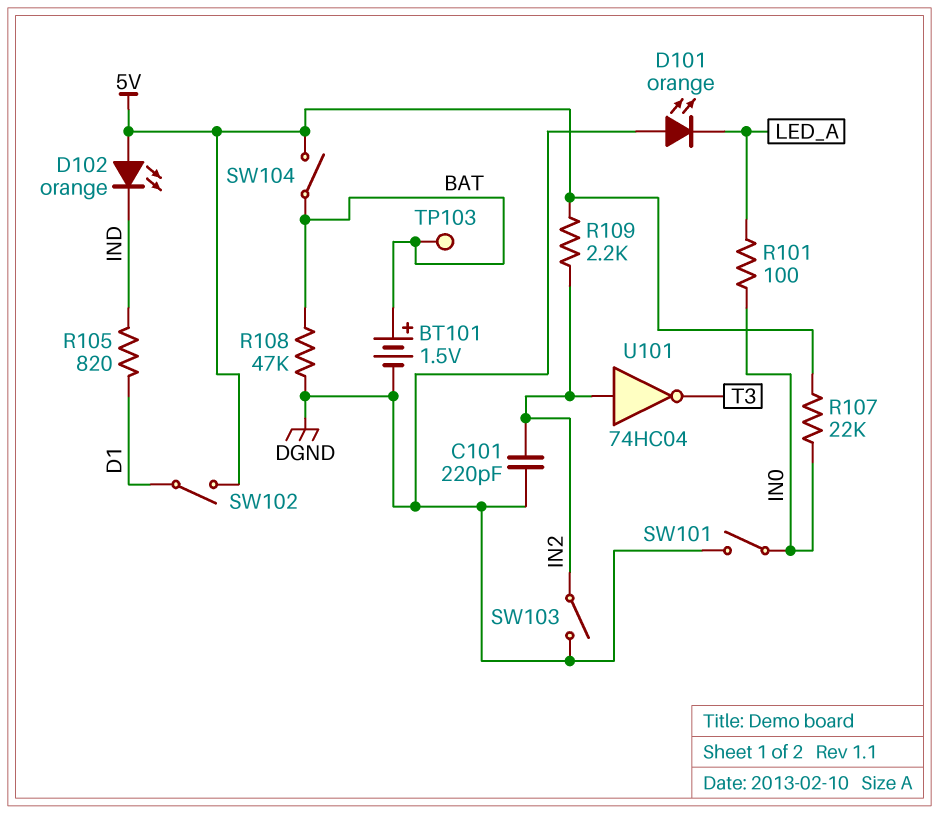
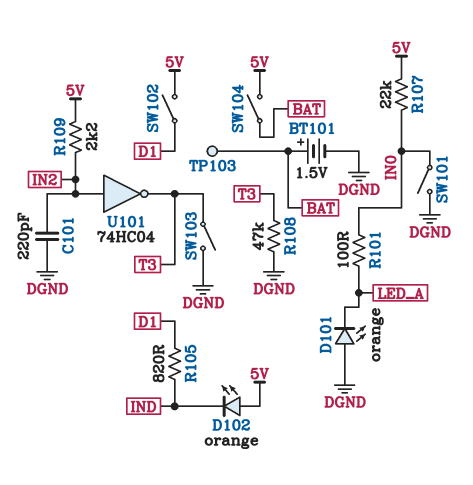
R108: 47k (BAT, DGND) -> 47k (DGND, T3)
SW103: switch (DGND, IN2) -> switch (DGND, T3)

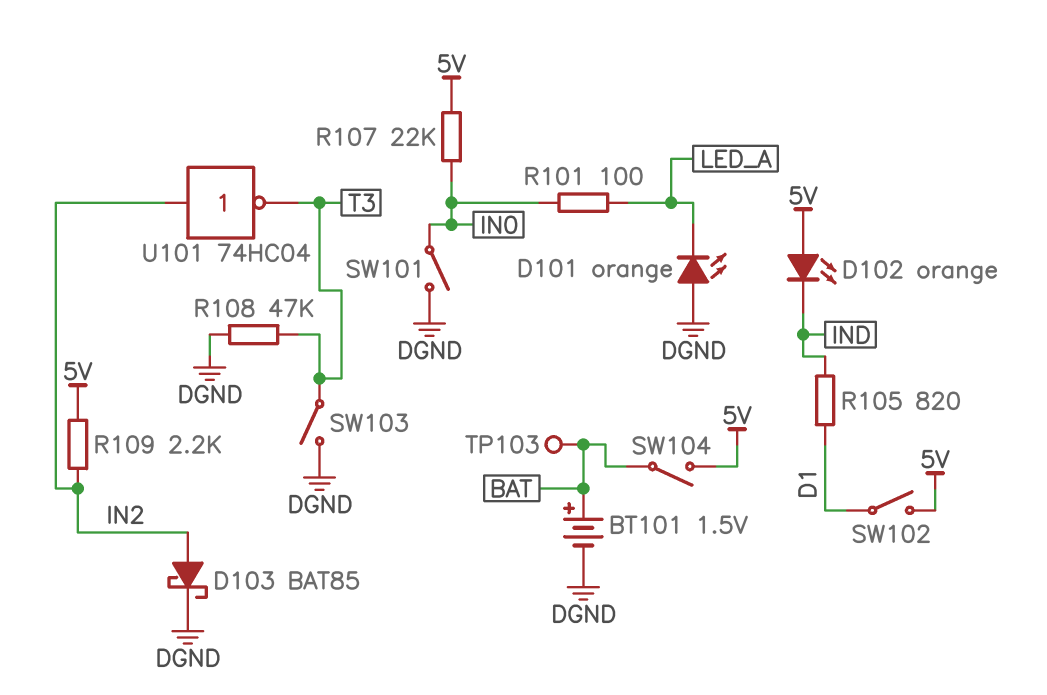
C101: 220pF (DGND, IN2) -> none
D103: none -> schottky BAT85 (A IN2, K DGND)

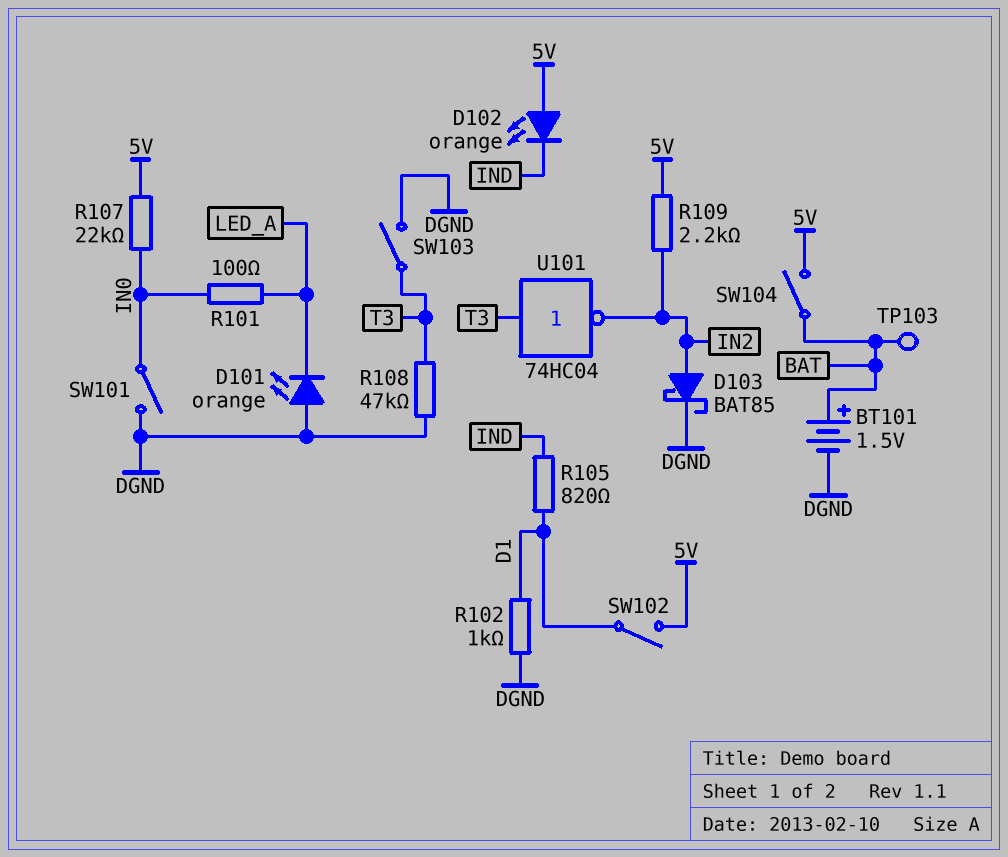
R102: none -> 1k (D1, DGND)
U101: NOT 74HC04 (in IN2, out T3) -> NOT 74HC04 (in T3, out IN2)

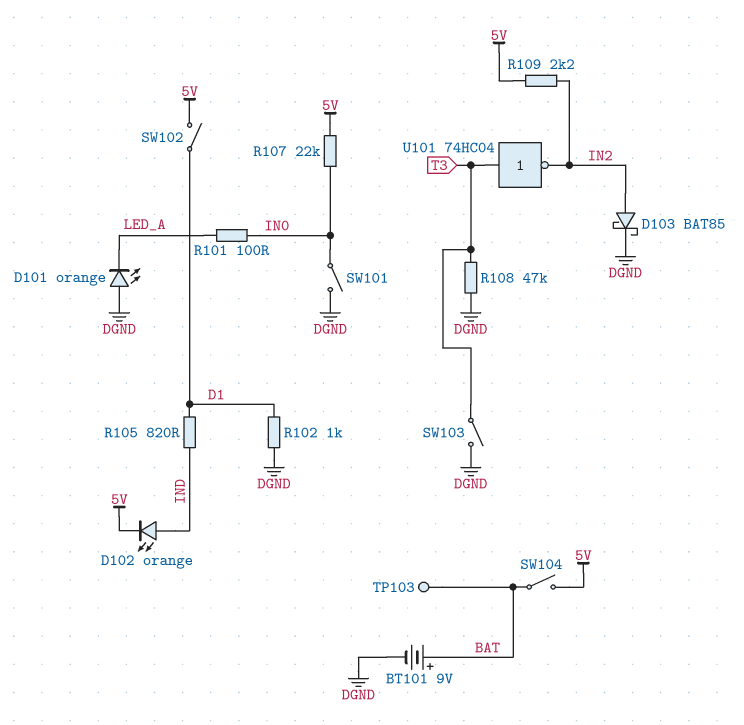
BT101: 1.5V (plus BAT, minus DGND) -> 9V (plus BAT, minus DGND)
D102: LED orange (A 5V, K IND) -> LED orange (A IND, K 5V)

